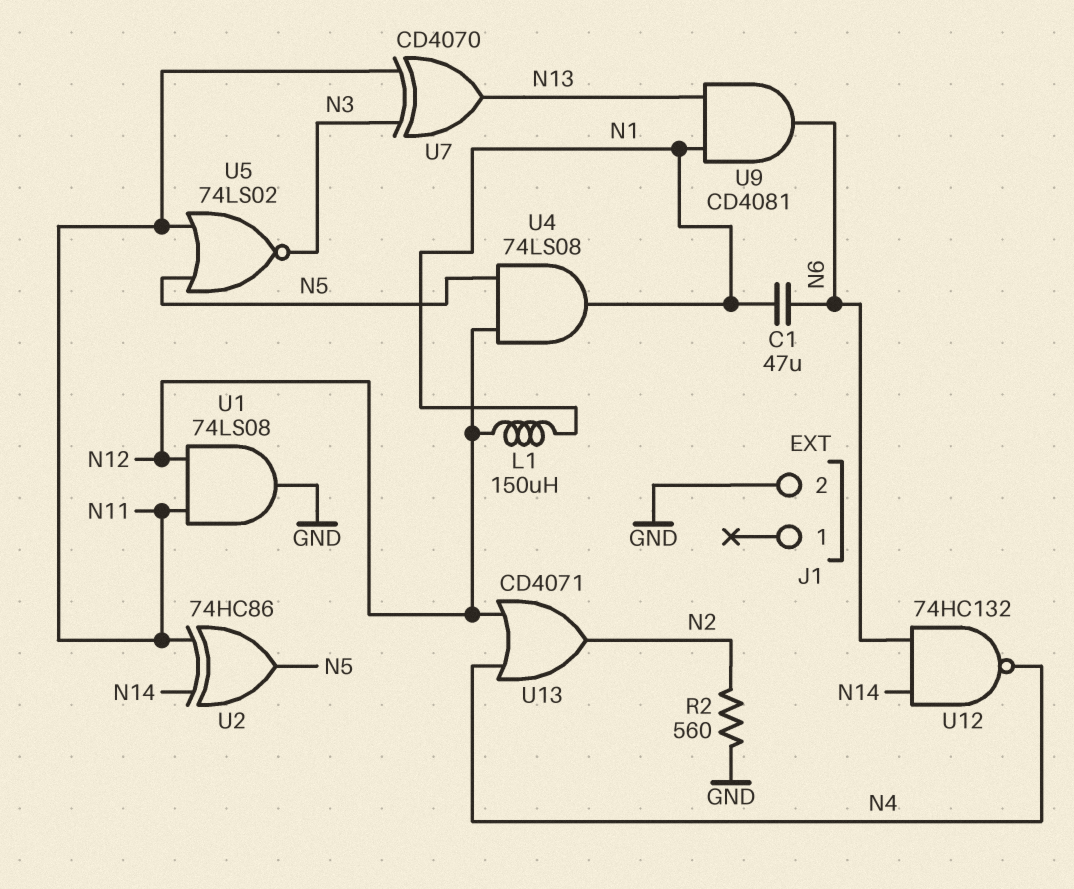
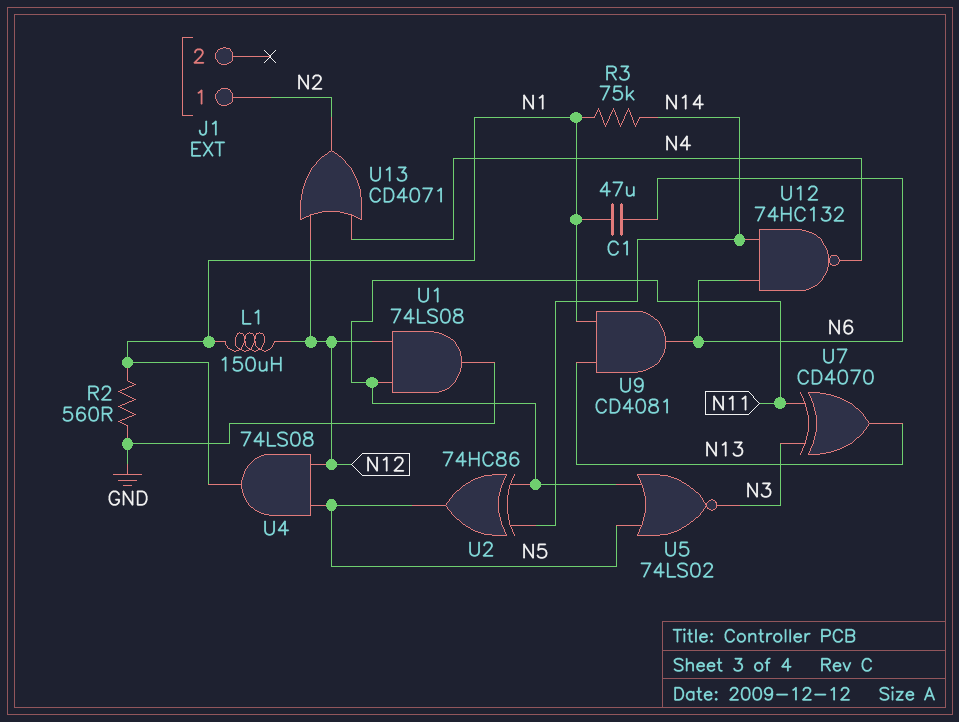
J1 pin 1: none -> N2
J1 pin 2: GND -> none
R2: 560 (GND, N2) -> 560 (GND, N1)
R3: none -> 75k (N1, N14)

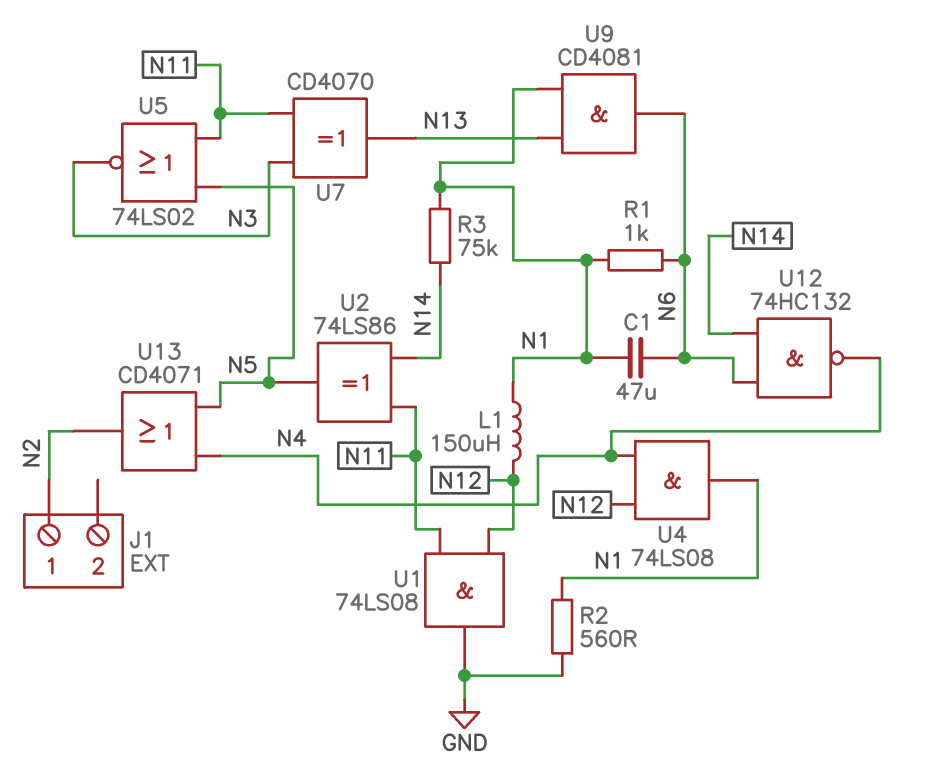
R1: none -> 1k (N1, N6)
U2: XOR 74HC86 (in N11, in N14, out N5) -> XOR 74LS86 (in N11, in N14, out N5)
U4: AND 74LS08 (in N5, in N12, out N1) -> AND 74LS08 (in N4, in N12, out N1)
U13: OR CD4071 (in N4, in N12, out N2) -> OR CD4071 (in N4, in N5, out N2)

